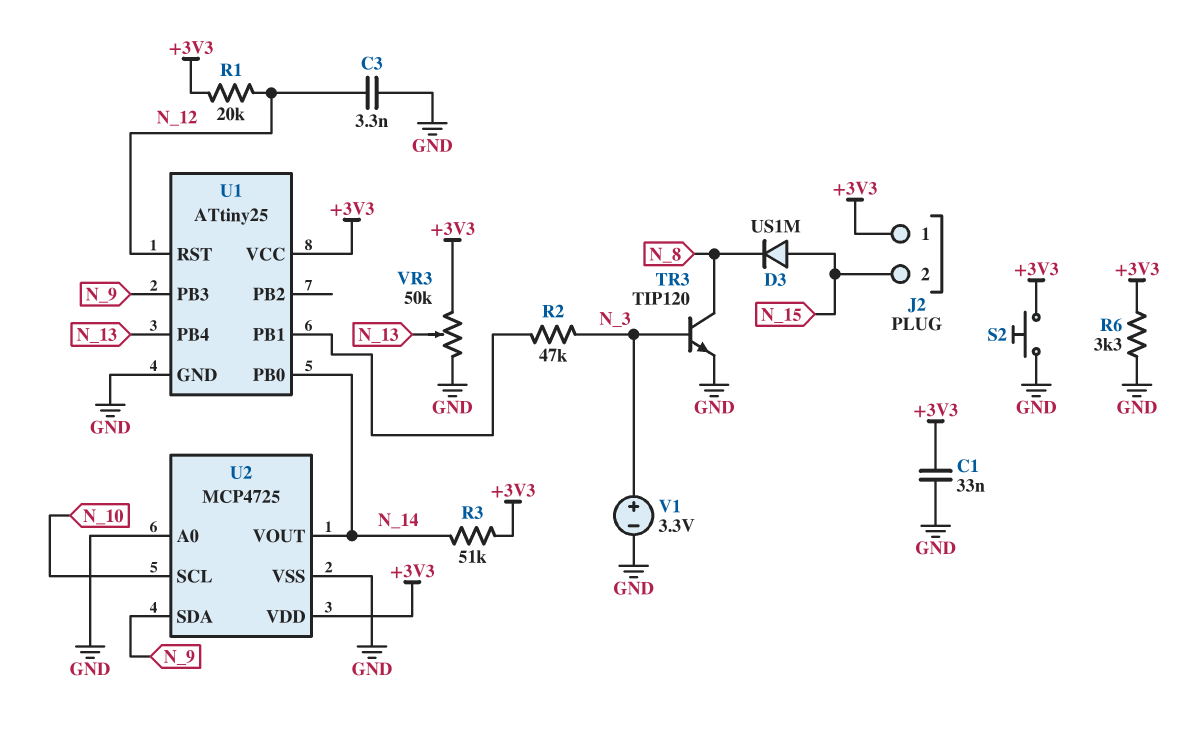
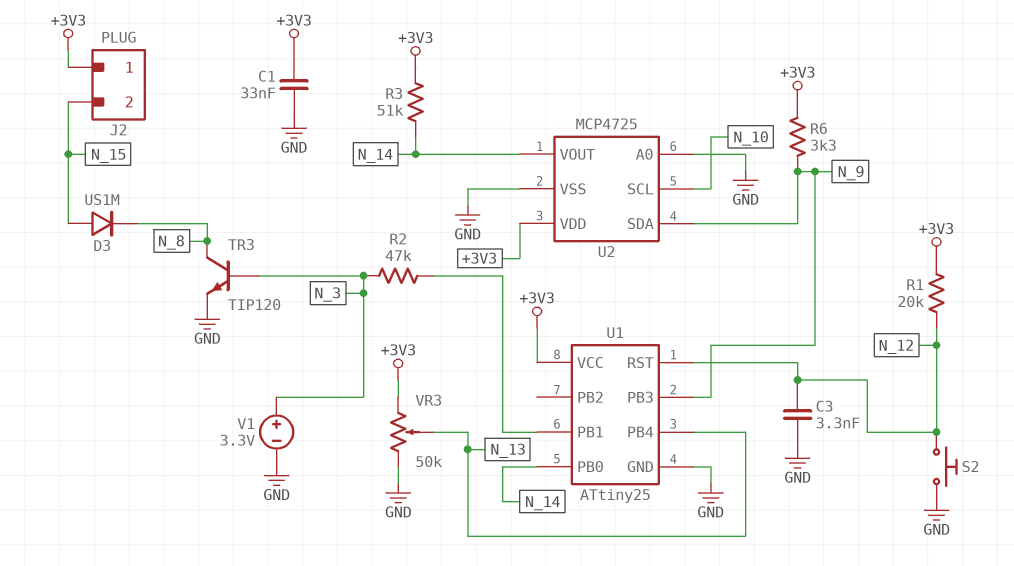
R6: 3.3k (+3V3, GND) -> 3.3k (+3V3, N_9)
S2: button (+3V3, GND) -> button (GND, N_12)

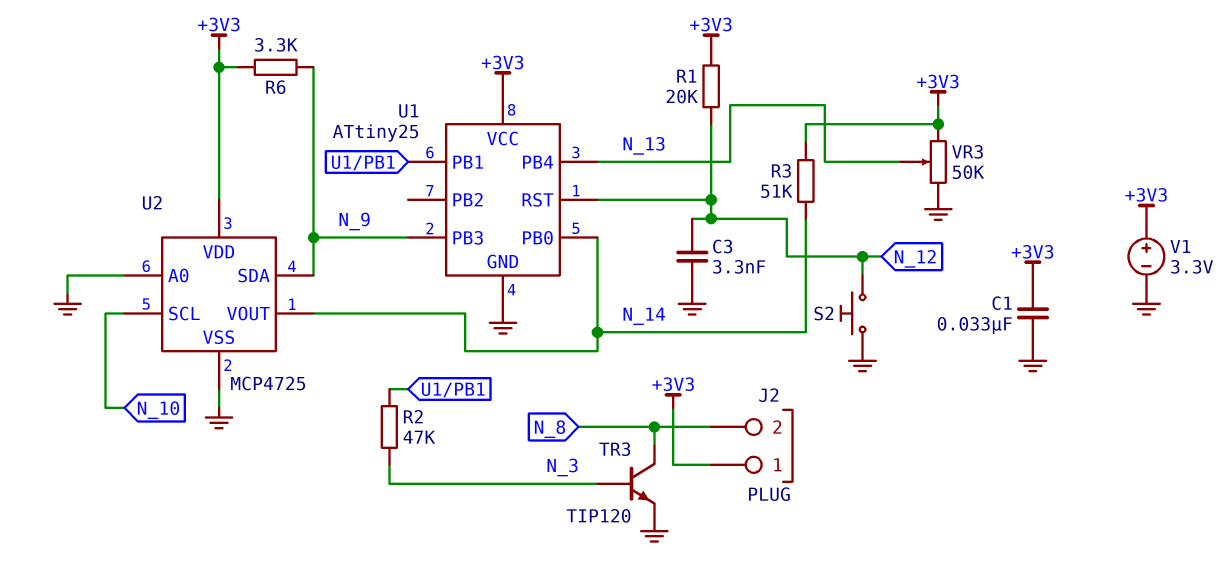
D3: diode US1M (A N_15, K N_8) -> none
J2 pin 2: N_15 -> N_8
V1: 3.3V (plus N_3, minus GND) -> 3.3V (plus +3V3, minus GND)

